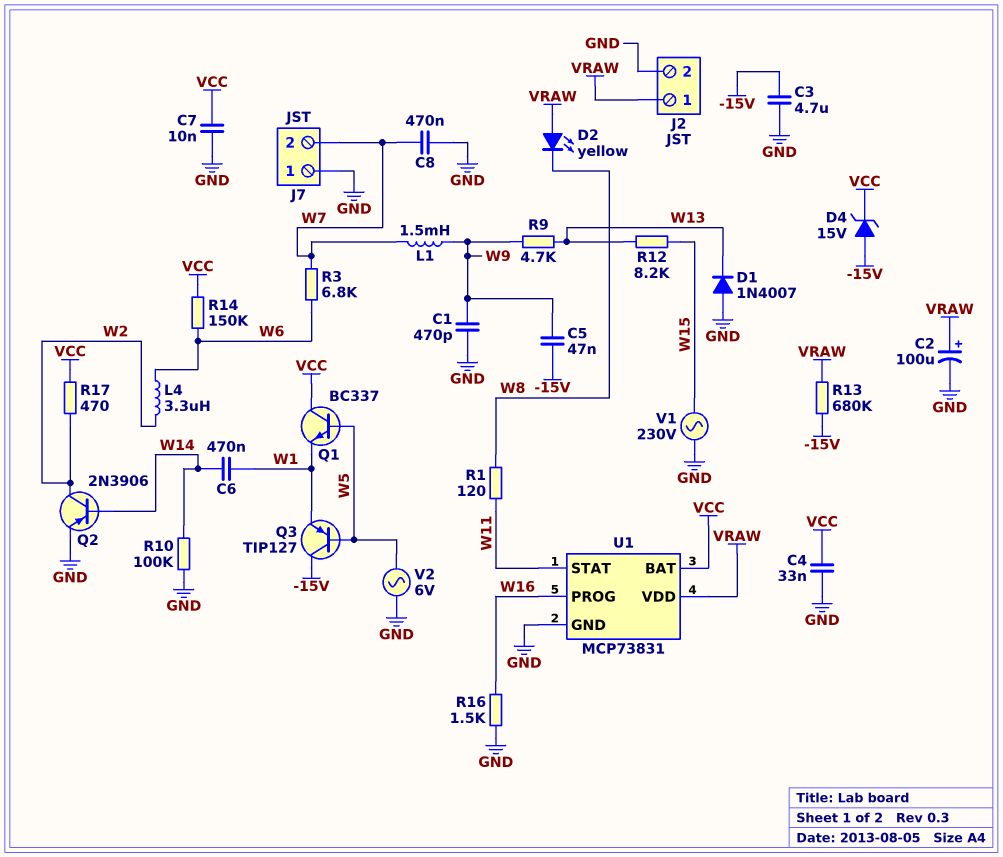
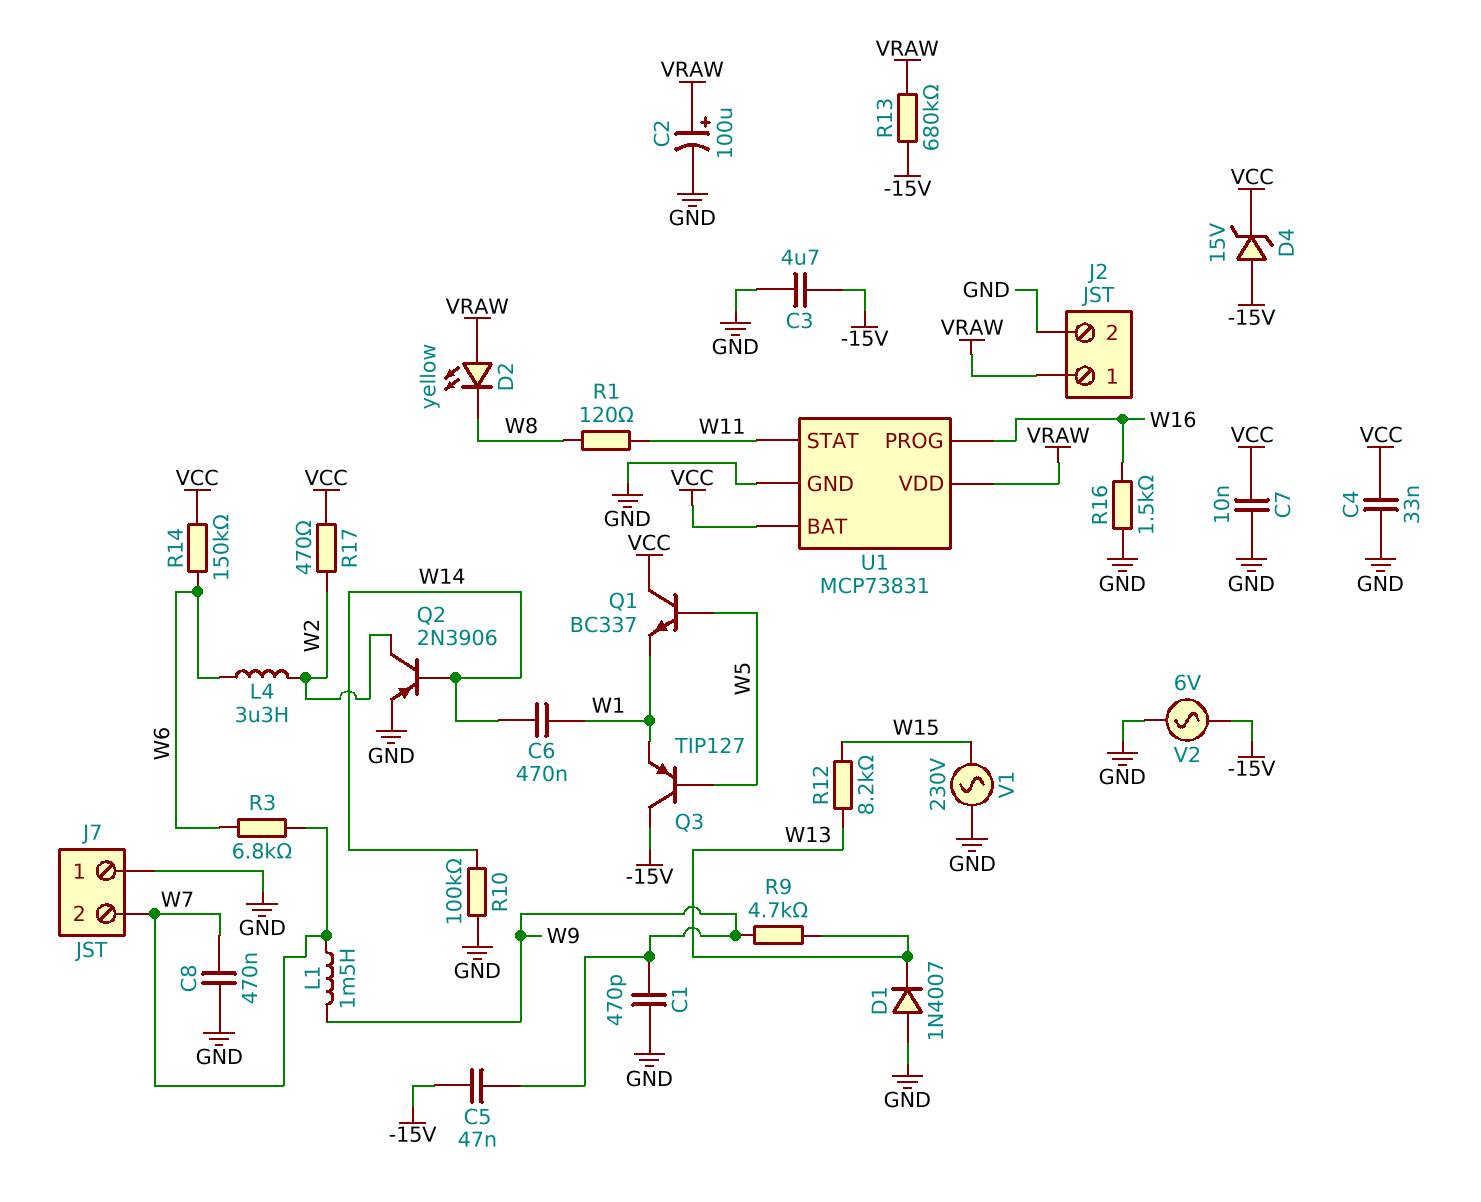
V2: AC 6V (GND, W5) -> AC 6V (-15V, GND)

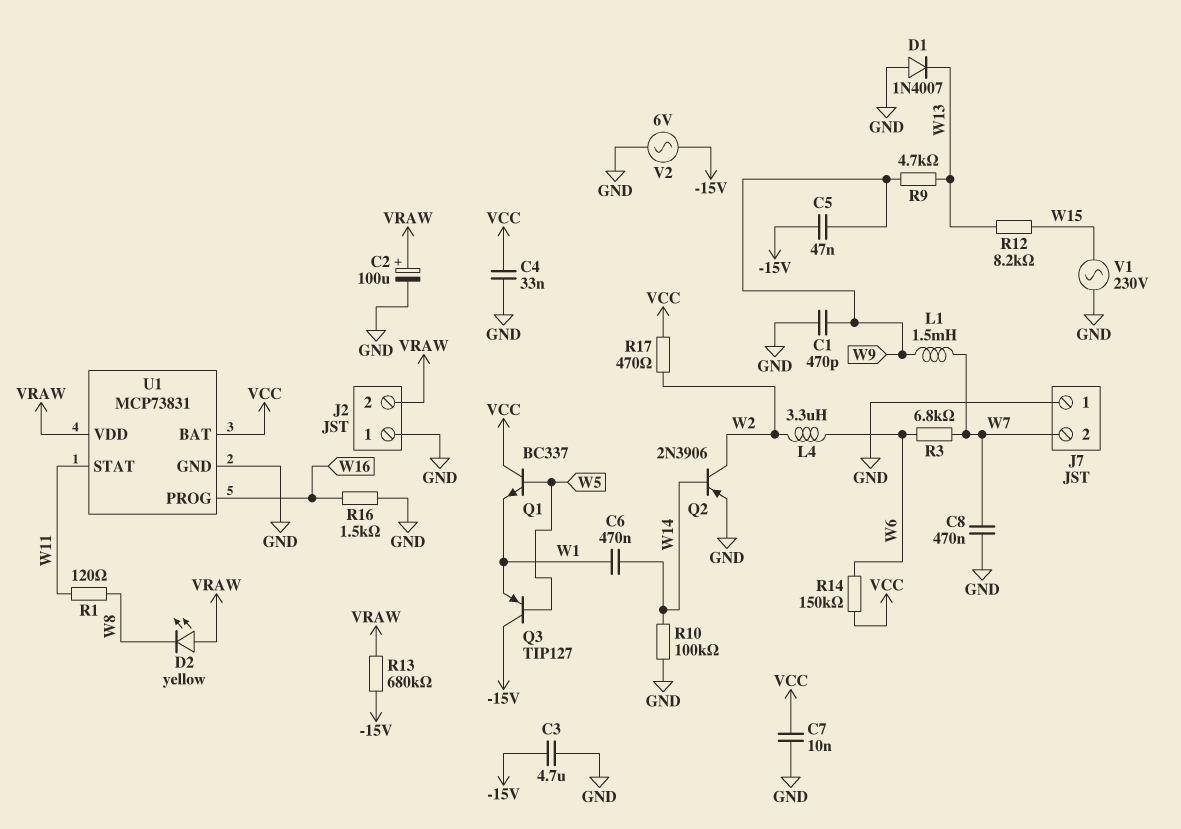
D4: zener 15V (A -15V, K VCC) -> none
J2 pin 1: VRAW -> GND
J2 pin 2: GND -> VRAW

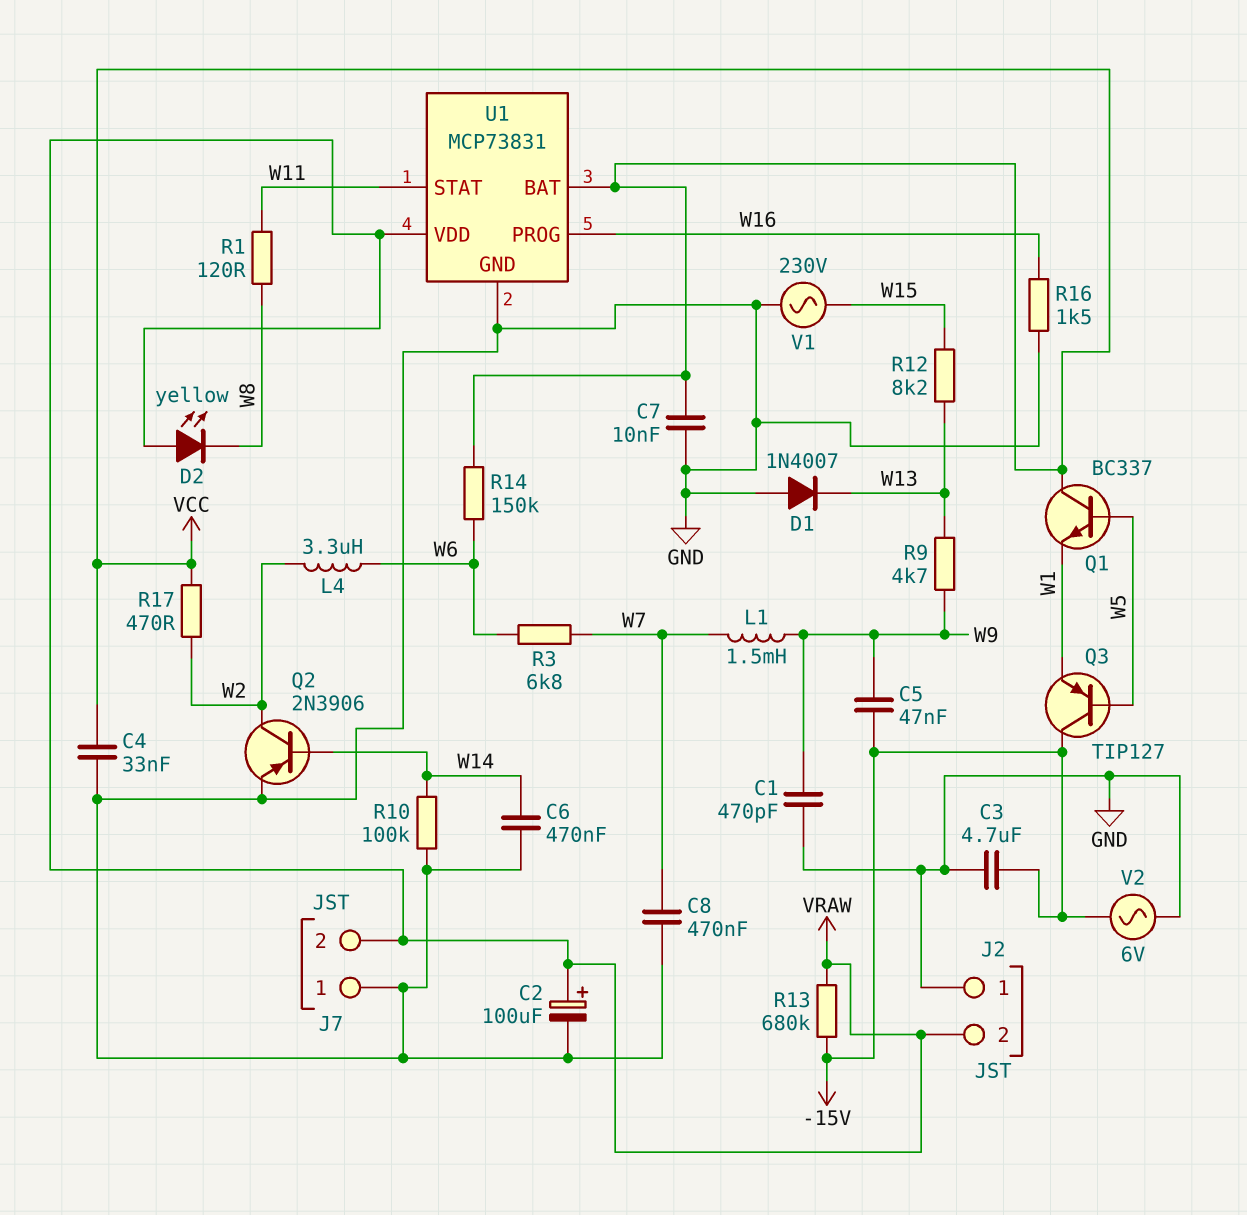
C6: 470nF (W1, W14) -> 470nF (GND, W14)
J7 pin 2: W7 -> VRAW

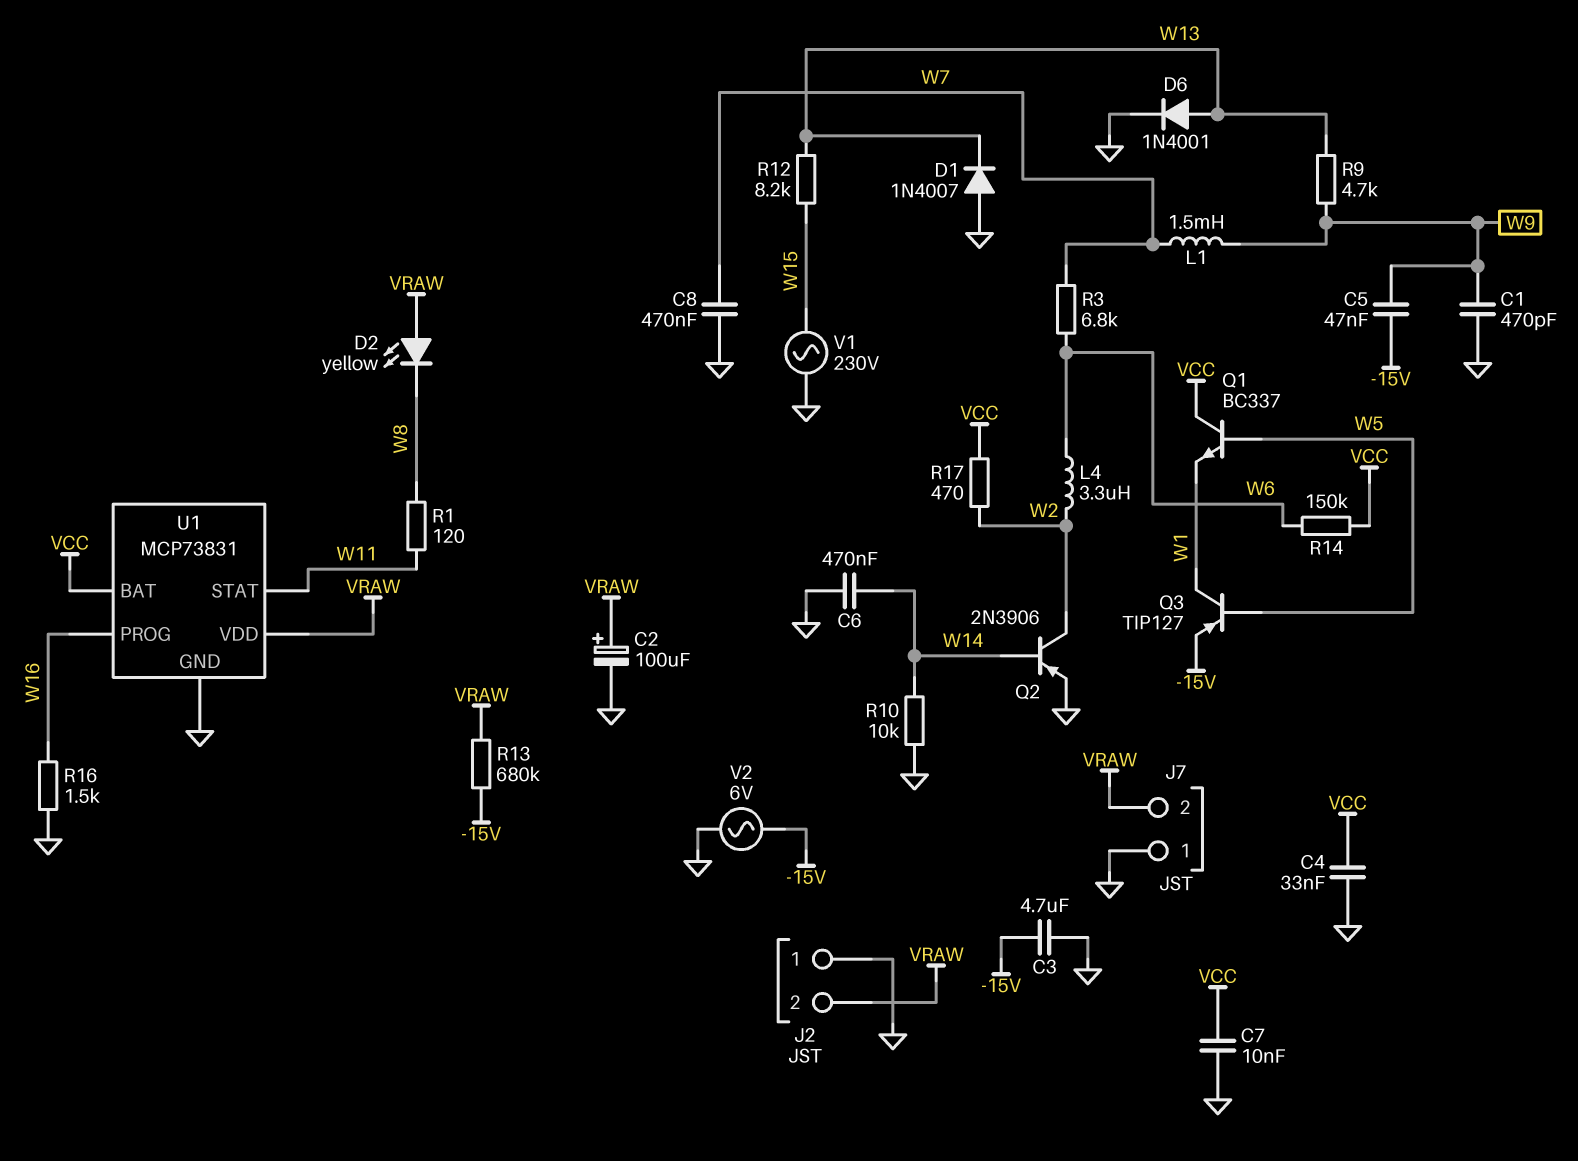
D6: none -> diode 1N4001 (A W13, K GND)
Q3: PNP TIP127 (B W5, C -15V, E W1) -> PNP TIP127 (B W5, C W1, E -15V)
R10: 100k (GND, W14) -> 10k (GND, W14)

